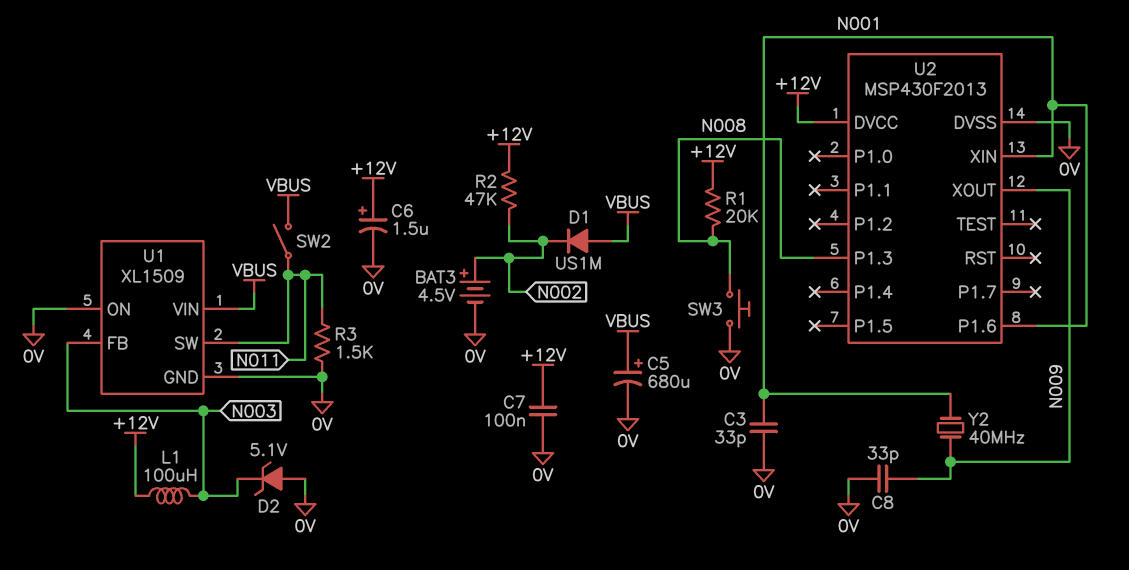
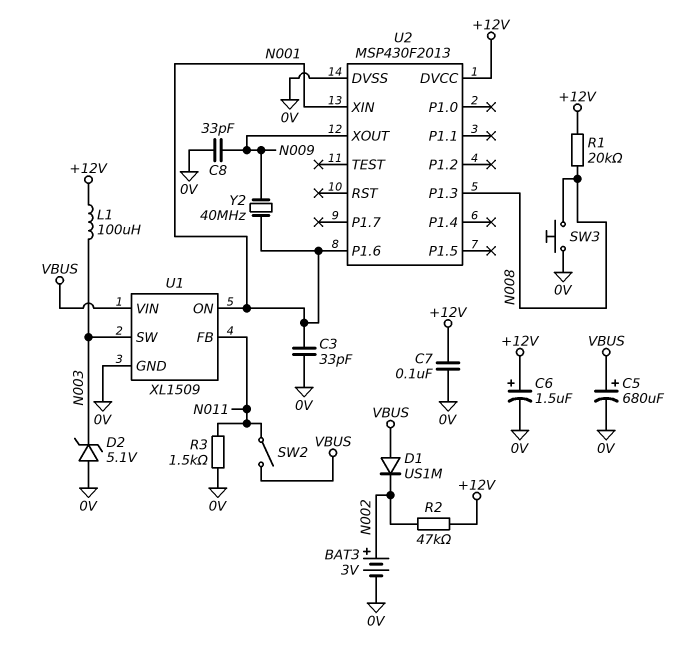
BAT3: 4.5V (plus N002, minus 0V) -> 3V (plus N002, minus 0V)
U1 pin FB: N003 -> N011
U1 pin ON: 0V -> N001
U1 pin SW: N011 -> N003

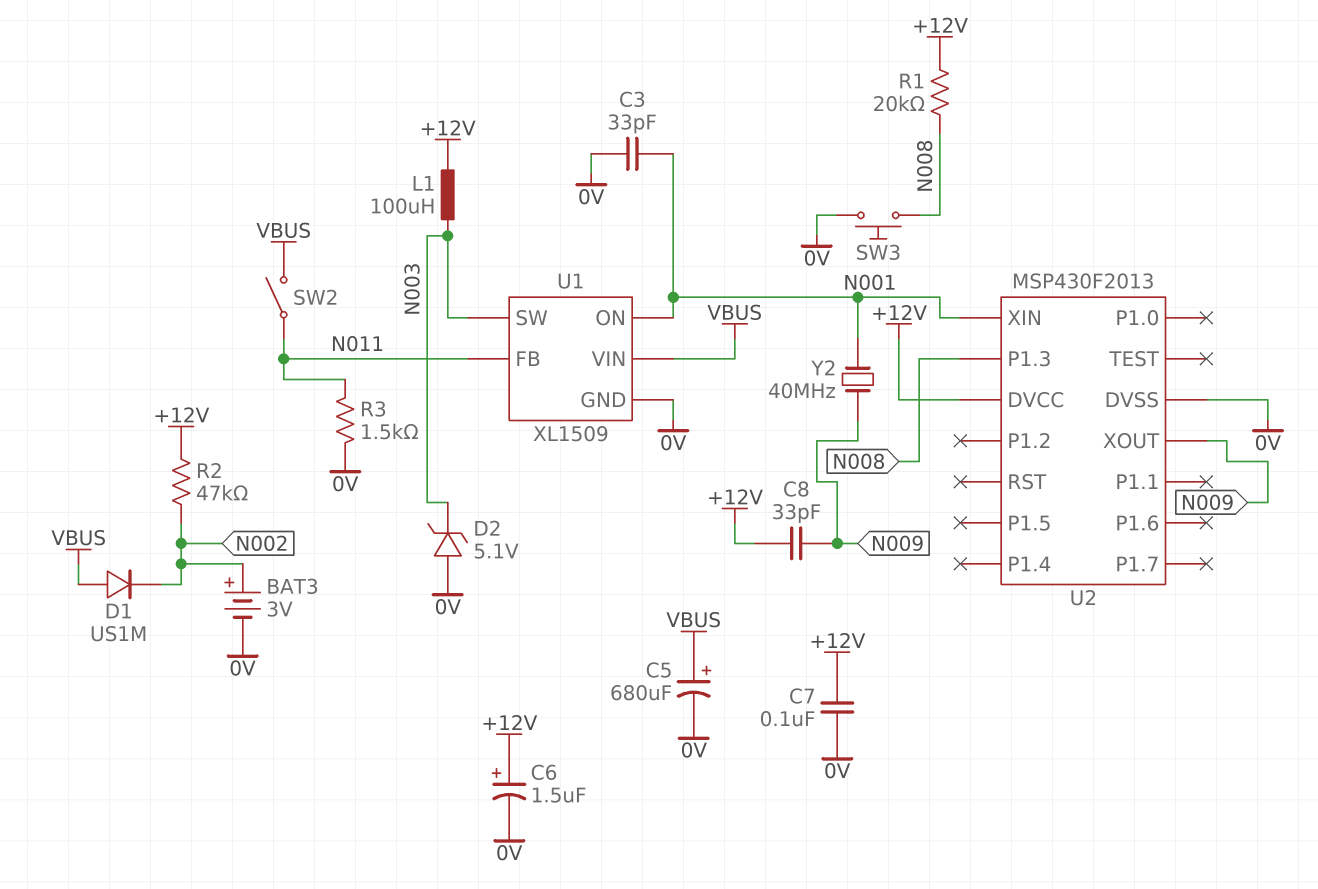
C8: 33pF (0V, N009) -> 33pF (+12V, N009)
U2 pin P1.6: N001 -> none

